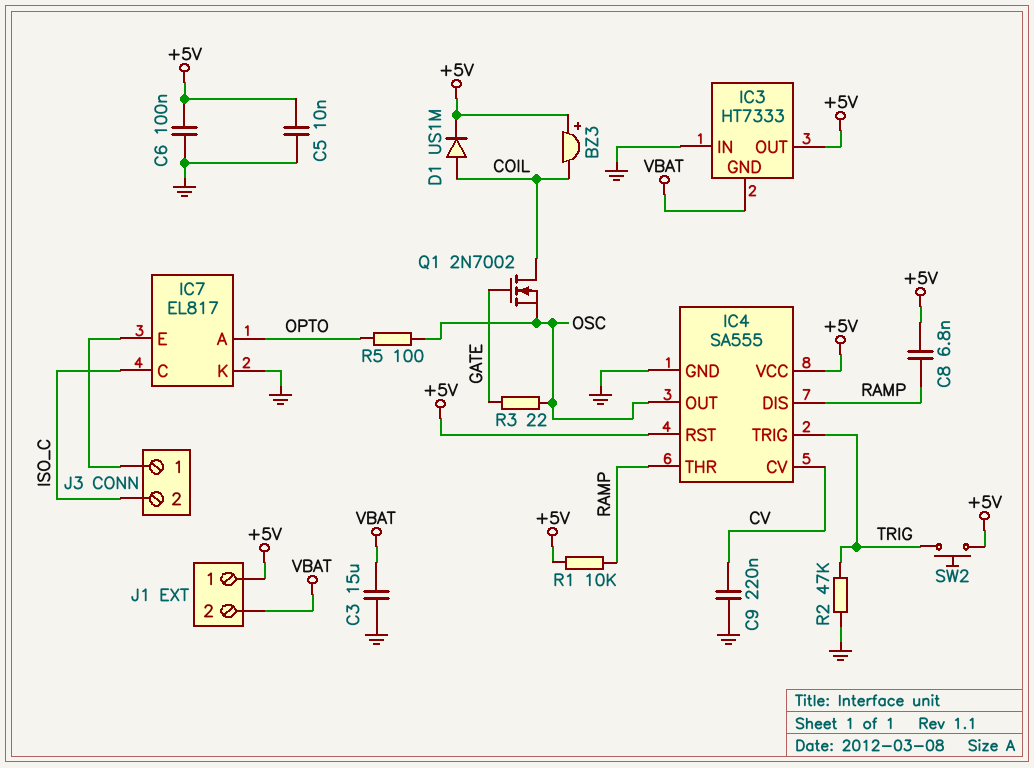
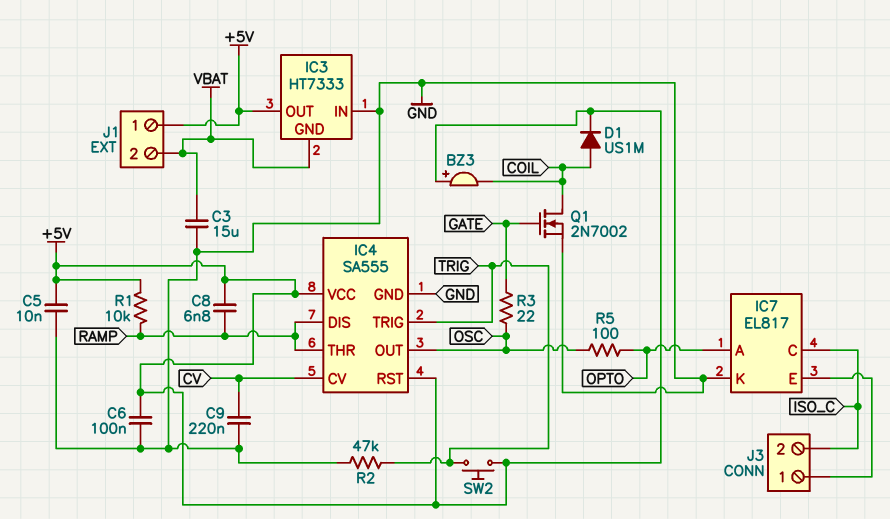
Q1: NMOS 2N7002 (G GATE, D COIL, S OSC) -> NMOS 2N7002 (G GATE, D COIL, S GND)

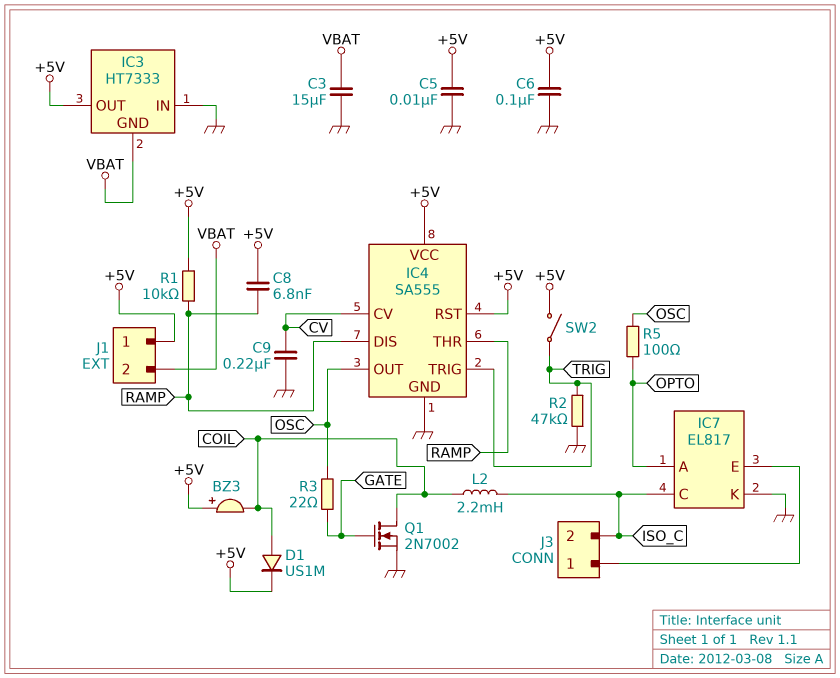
L2: none -> 2.2mH (COIL, ISO_C)
SW2: button (+5V, TRIG) -> switch (+5V, TRIG)

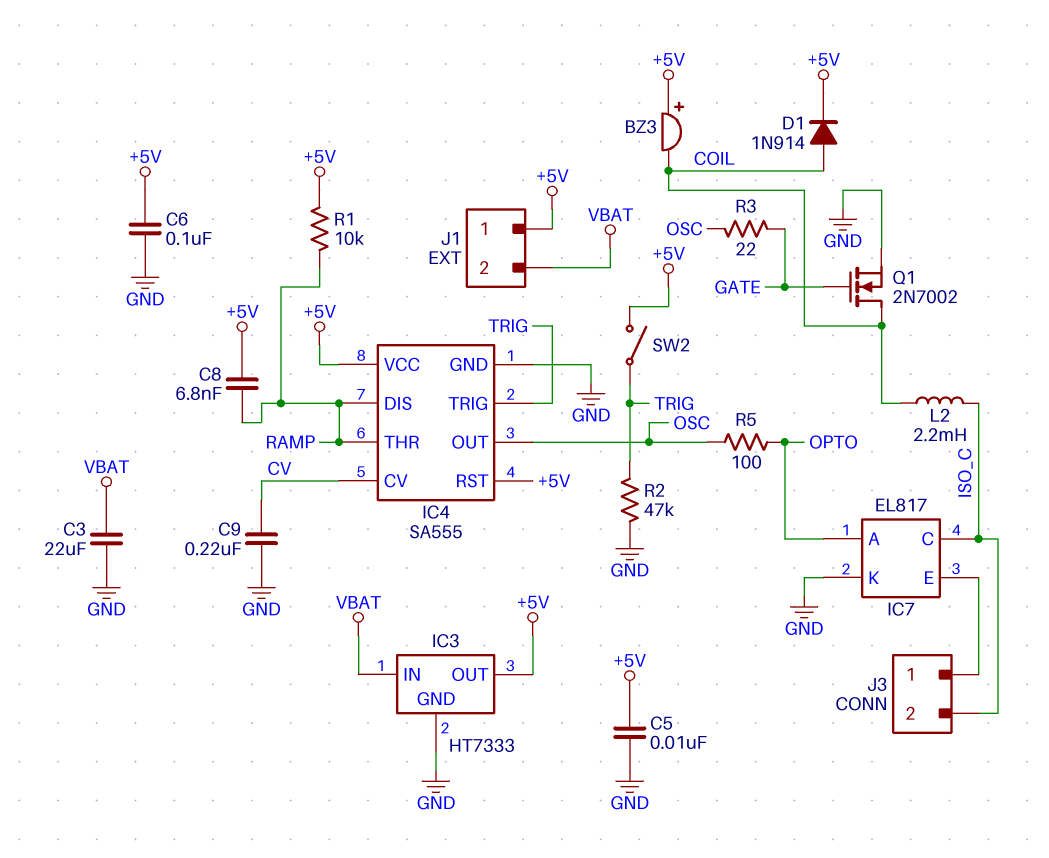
C3: 15uF (GND, VBAT) -> 22uF (GND, VBAT)
D1: diode US1M (A COIL, K +5V) -> diode 1N914 (A COIL, K +5V)
IC3 pin GND: VBAT -> GND
IC3 pin IN: GND -> VBAT

